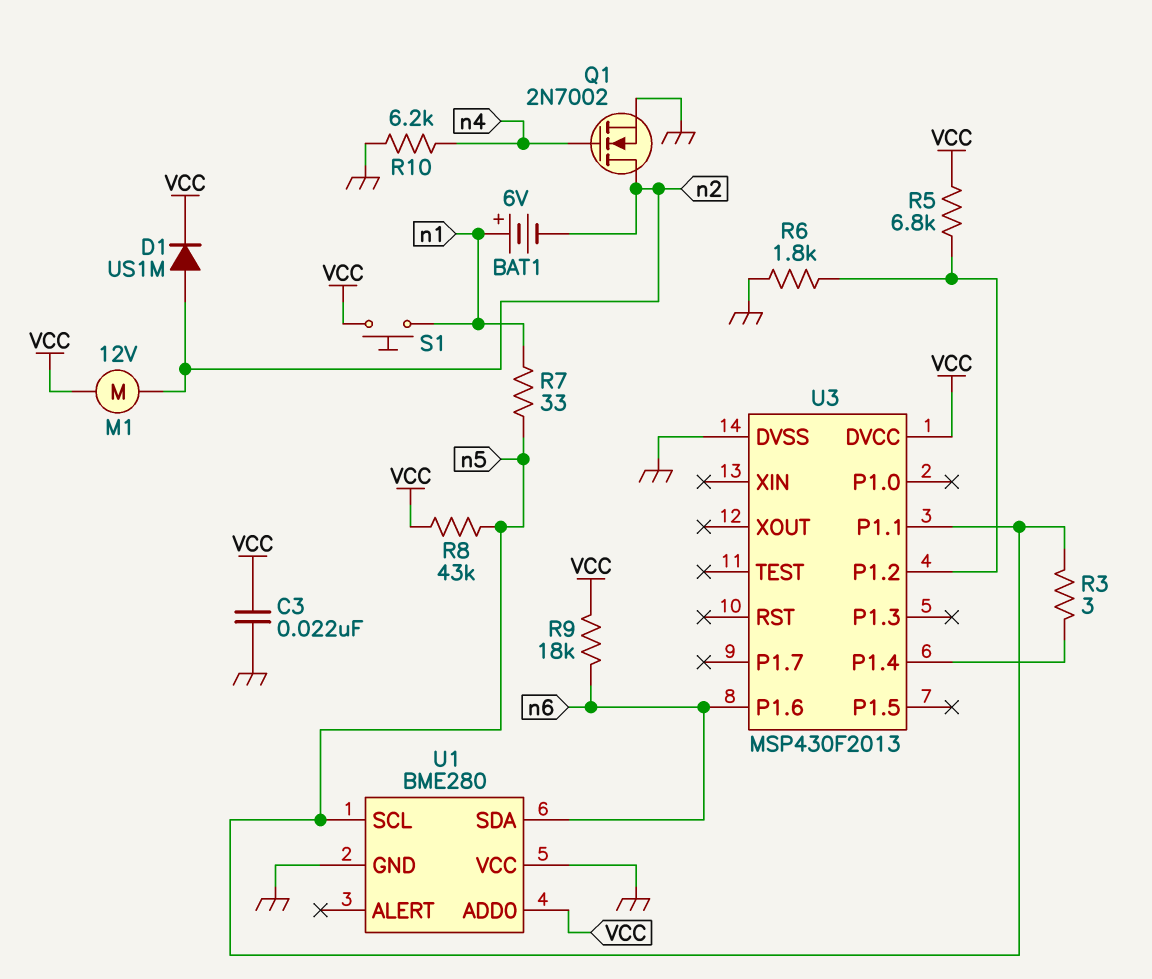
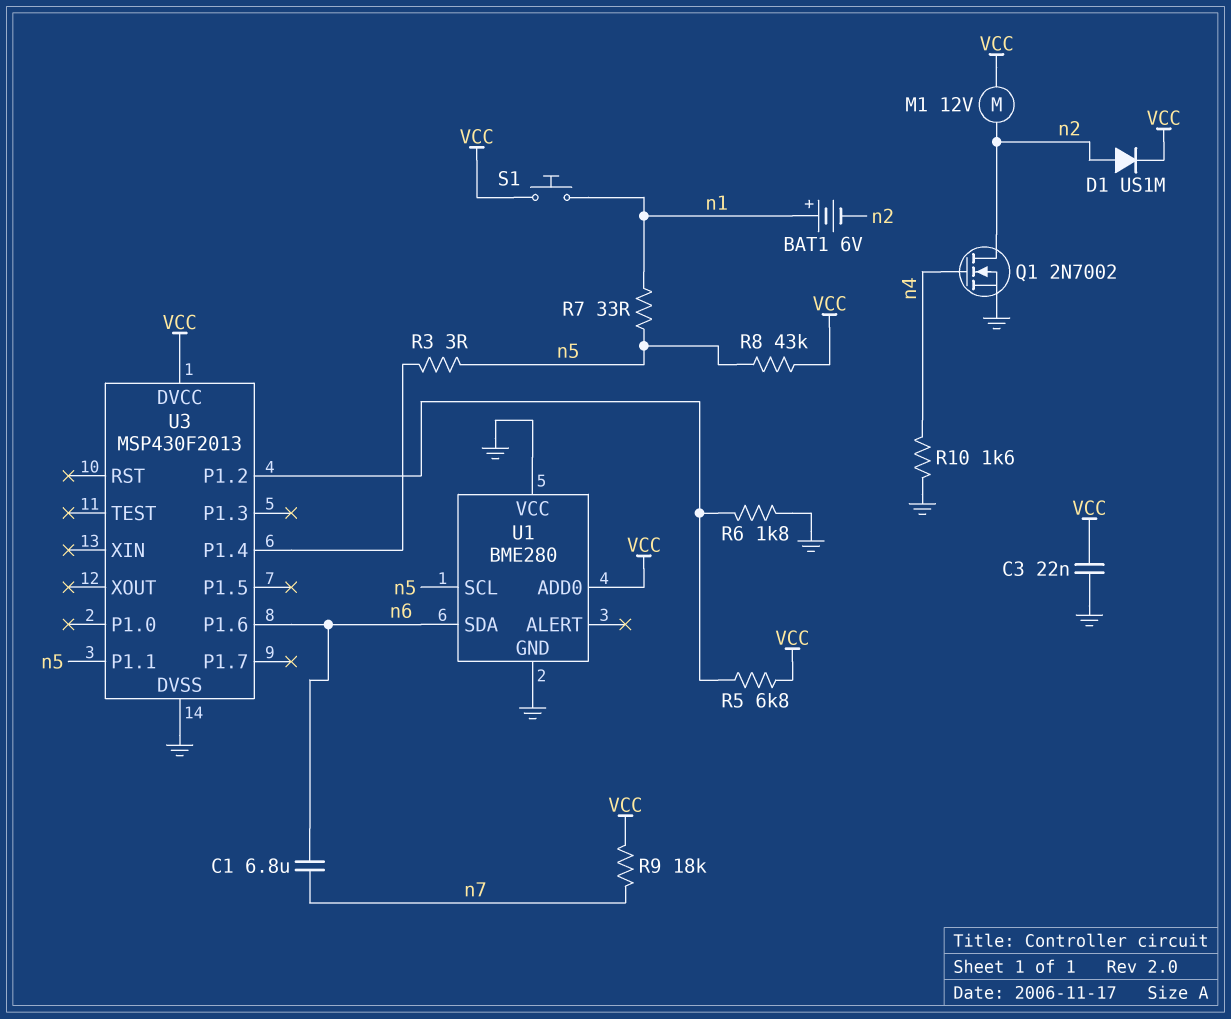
C1: none -> 6.8uF (n6, n7)
R9: 18k (VCC, n6) -> 18k (VCC, n7)
R10: 6.2k (GND, n4) -> 1.6k (GND, n4)

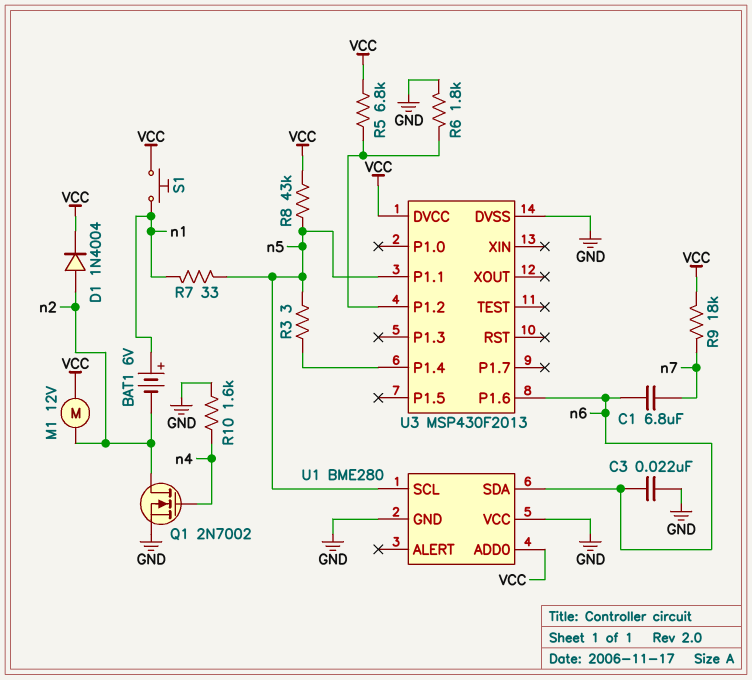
C3: 22nF (GND, VCC) -> 22nF (GND, n6)
D1: diode US1M (A n2, K VCC) -> diode 1N4004 (A n2, K VCC)

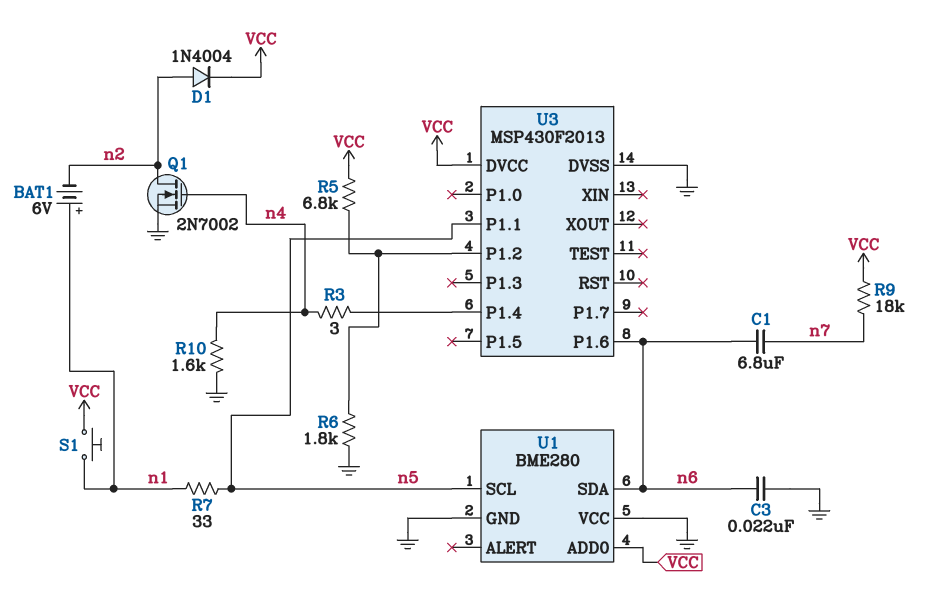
M1: motor 12V (VCC, n2) -> none
R3: 3 (U3/P1.4, n5) -> 3 (U3/P1.4, n4)
R8: 43k (VCC, n5) -> none

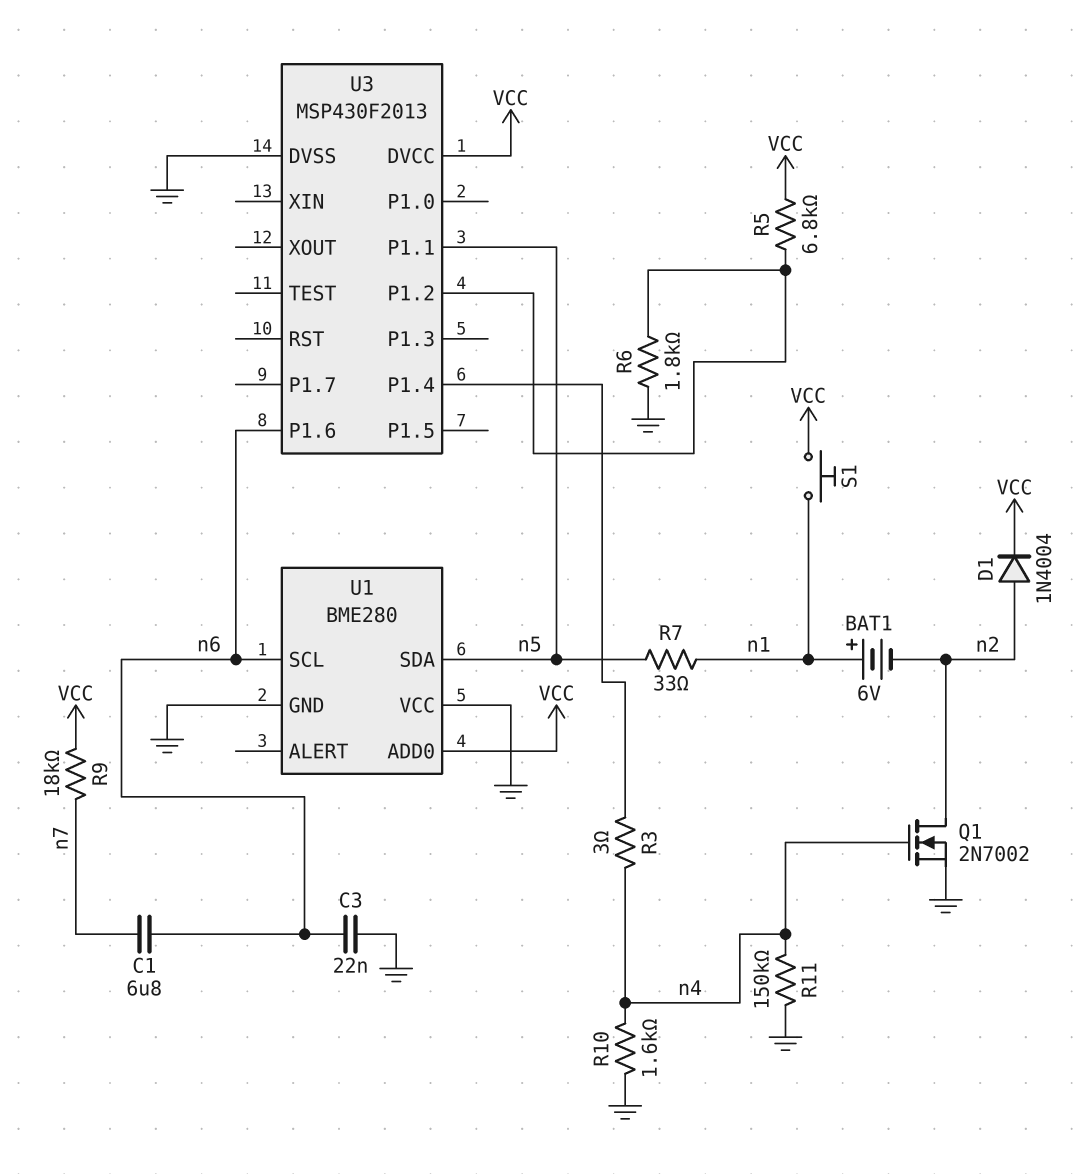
R11: none -> 150k (GND, n4)
U1 pin SCL: n5 -> n6
U1 pin SDA: n6 -> n5

